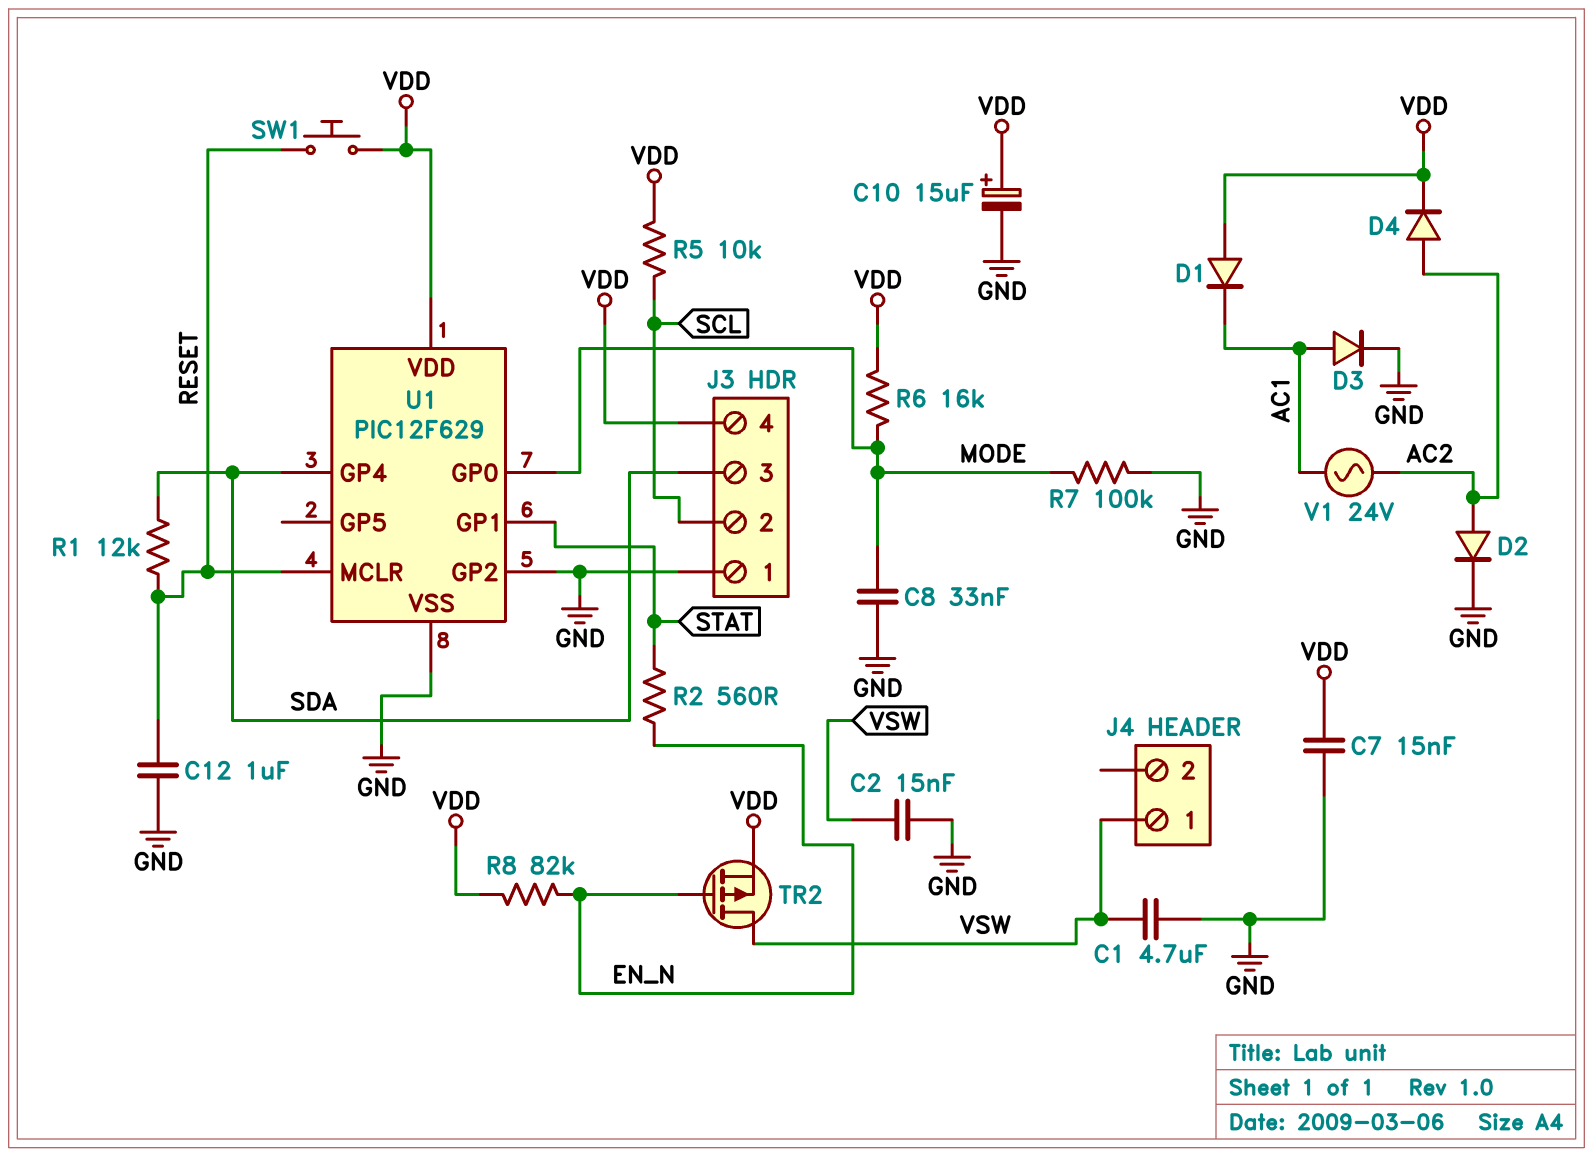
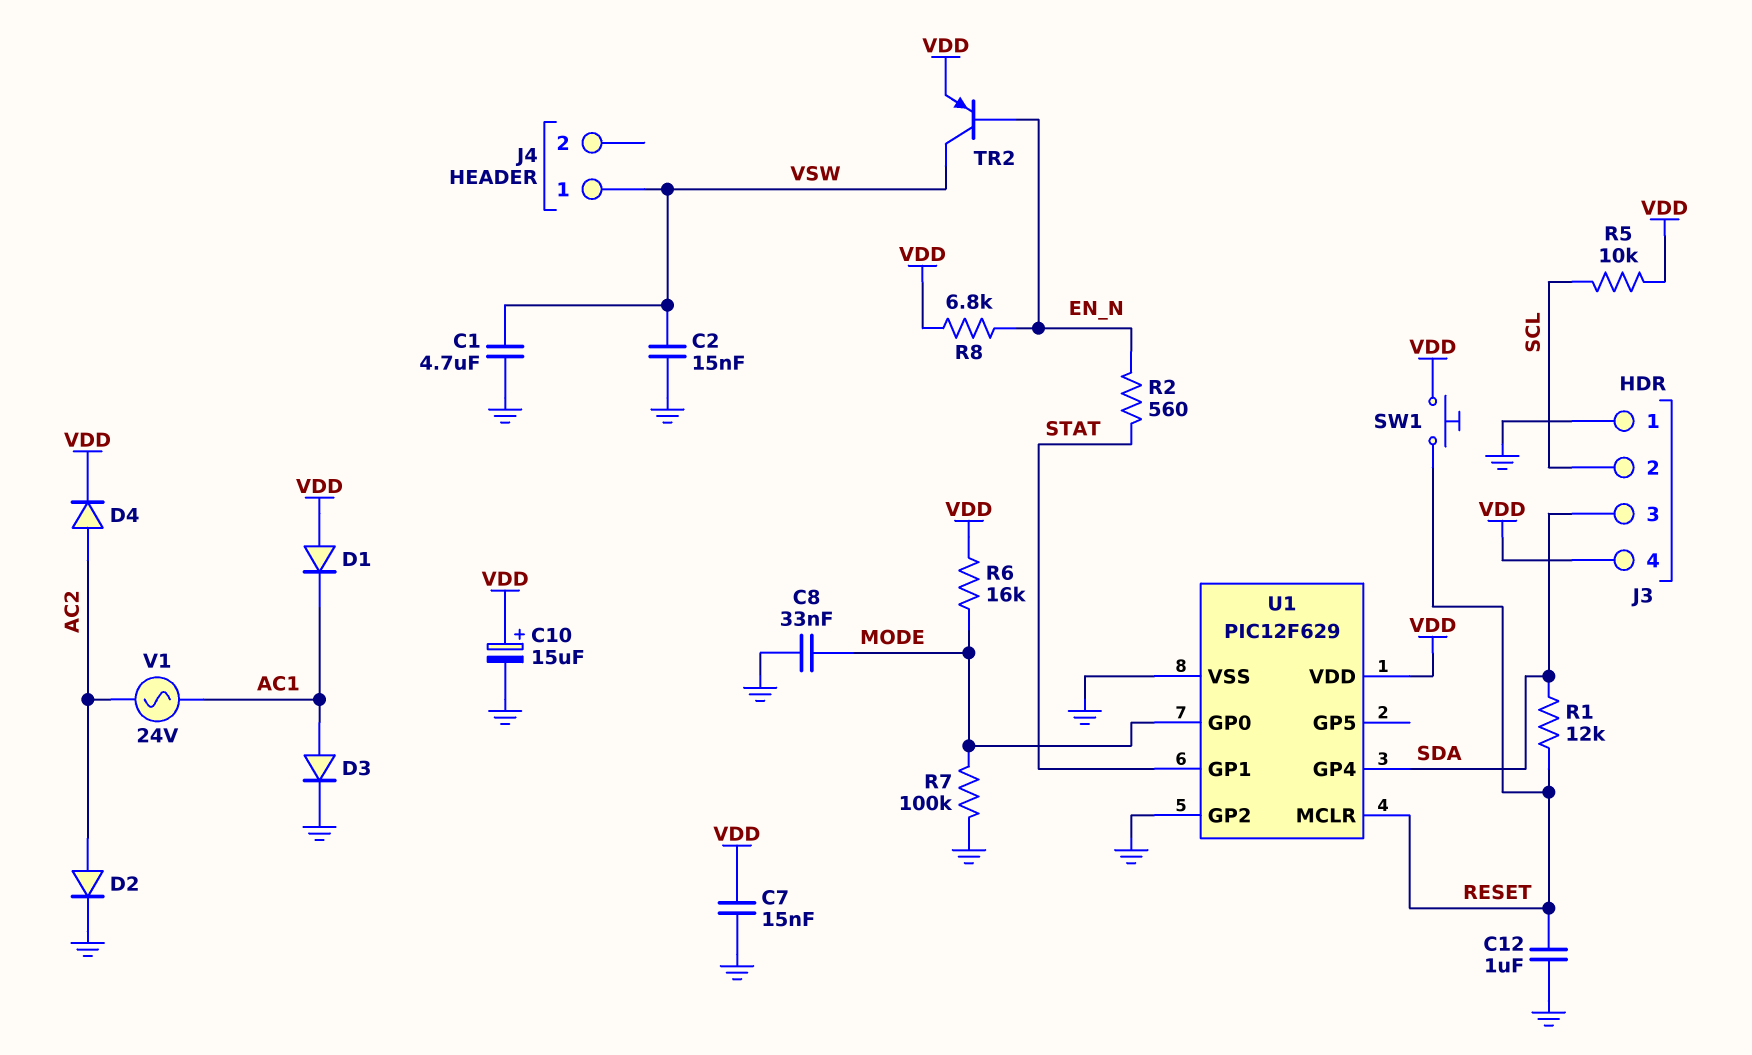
R8: 82k (EN_N, VDD) -> 6.8k (EN_N, VDD)
TR2: PMOS (G EN_N, D VSW, S VDD) -> PNP (B EN_N, C VSW, E VDD)

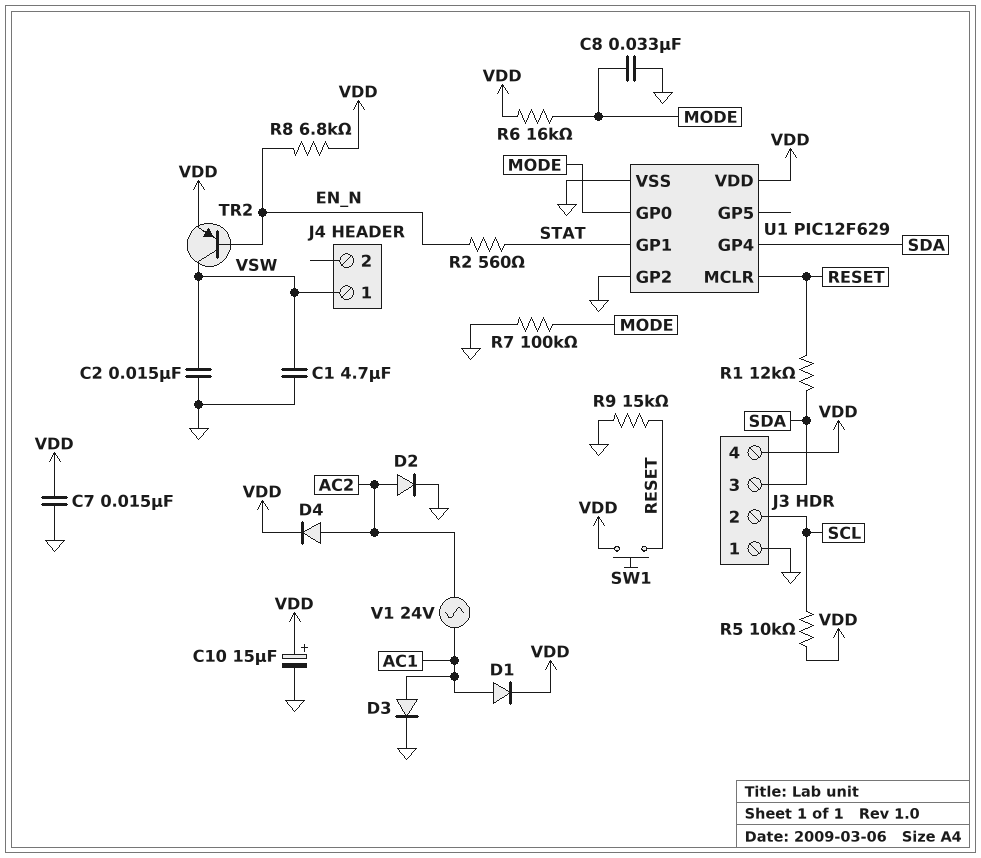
C12: 1uF (GND, RESET) -> none
D1: diode (A VDD, K AC1) -> diode (A AC1, K VDD)
R9: none -> 15k (GND, RESET)

